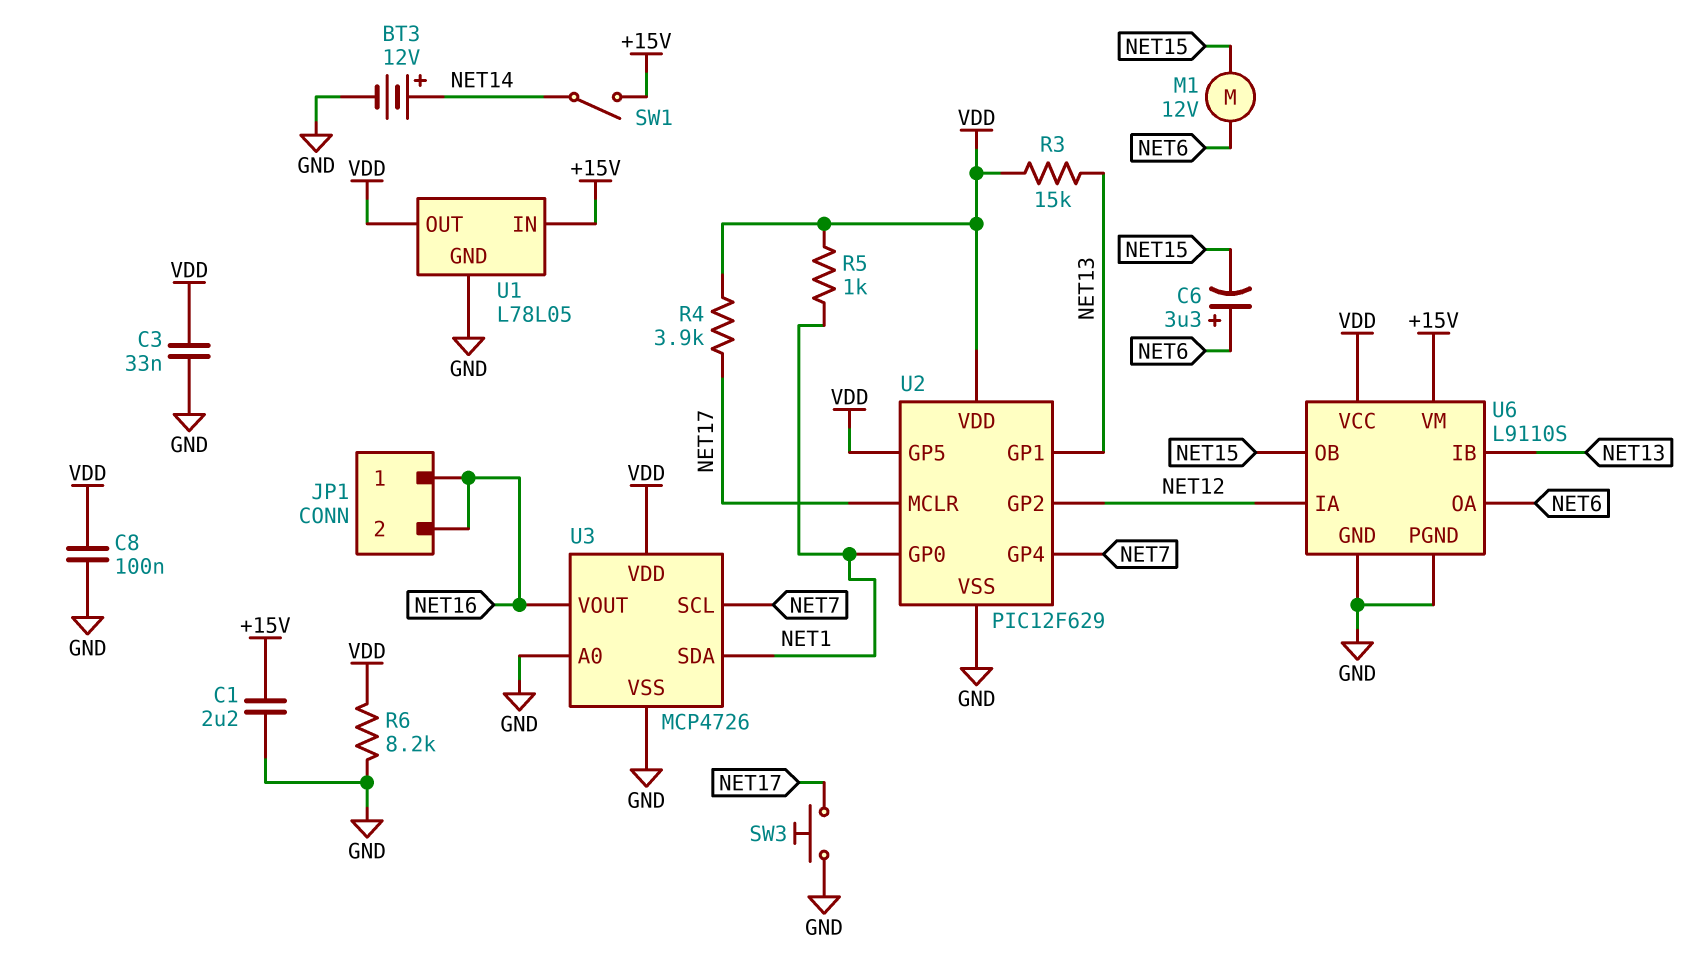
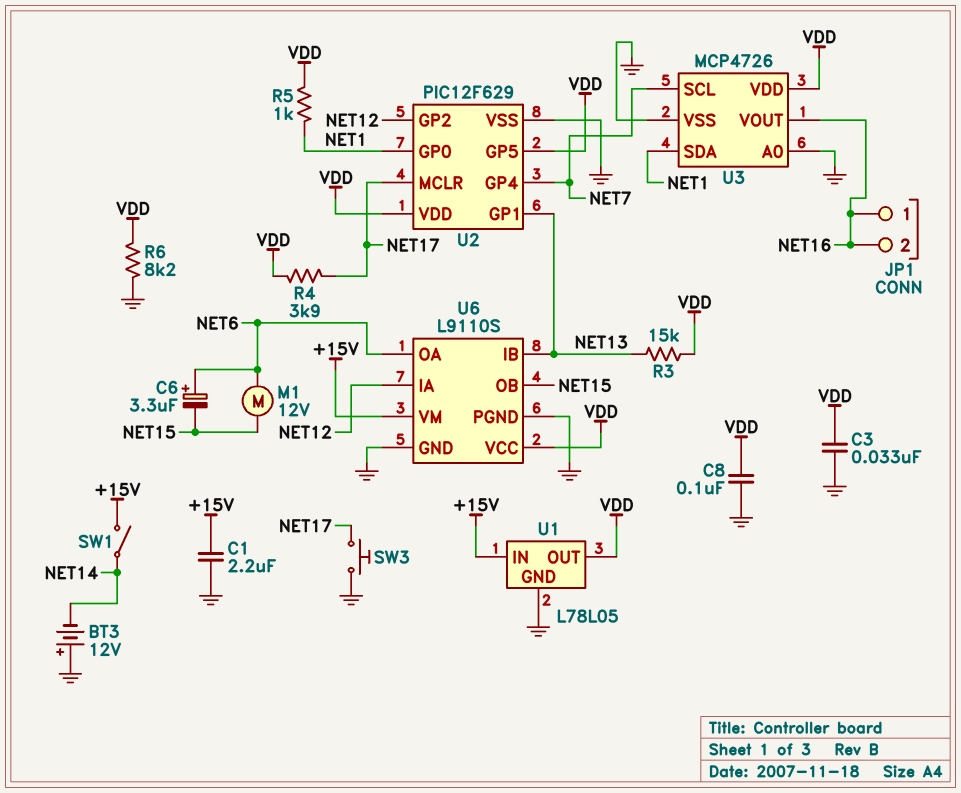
BT3: 12V (plus NET14, minus GND) -> 12V (plus GND, minus NET14)

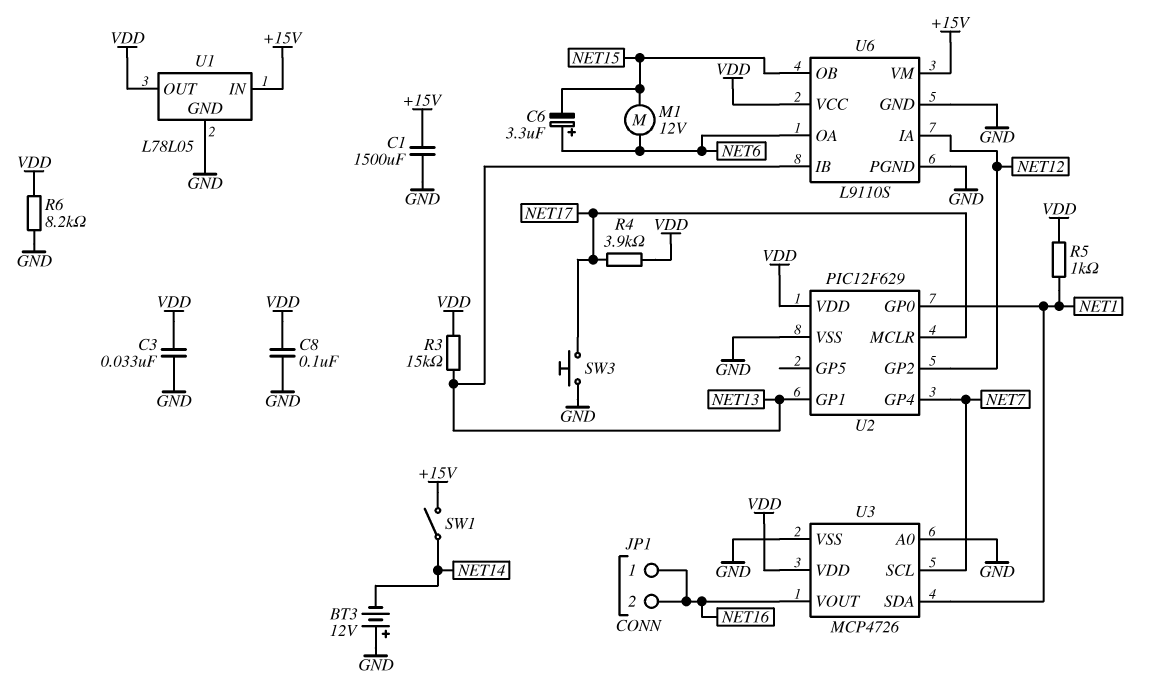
C1: 2.2uF (+15V, GND) -> 1500uF (+15V, GND)
U2 pin GP5: VDD -> none

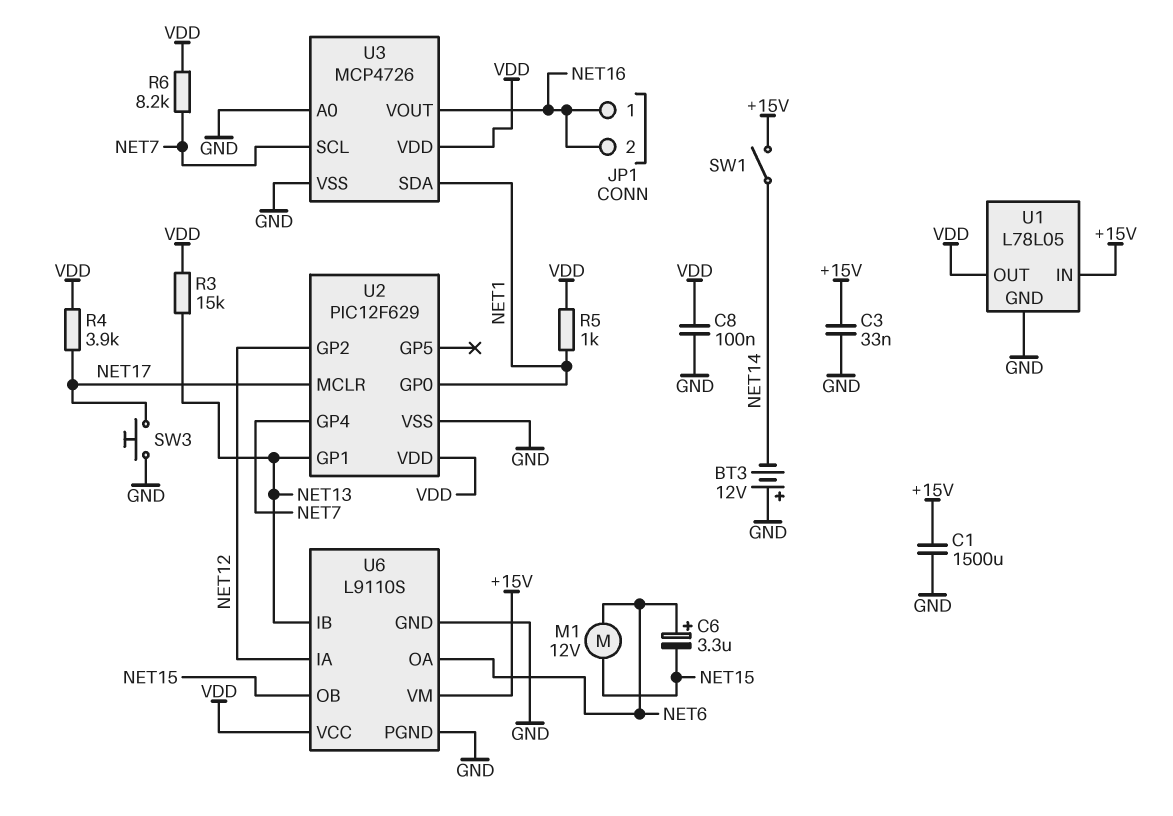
C3: 33nF (GND, VDD) -> 33nF (+15V, GND)
R6: 8.2k (GND, VDD) -> 8.2k (NET7, VDD)

